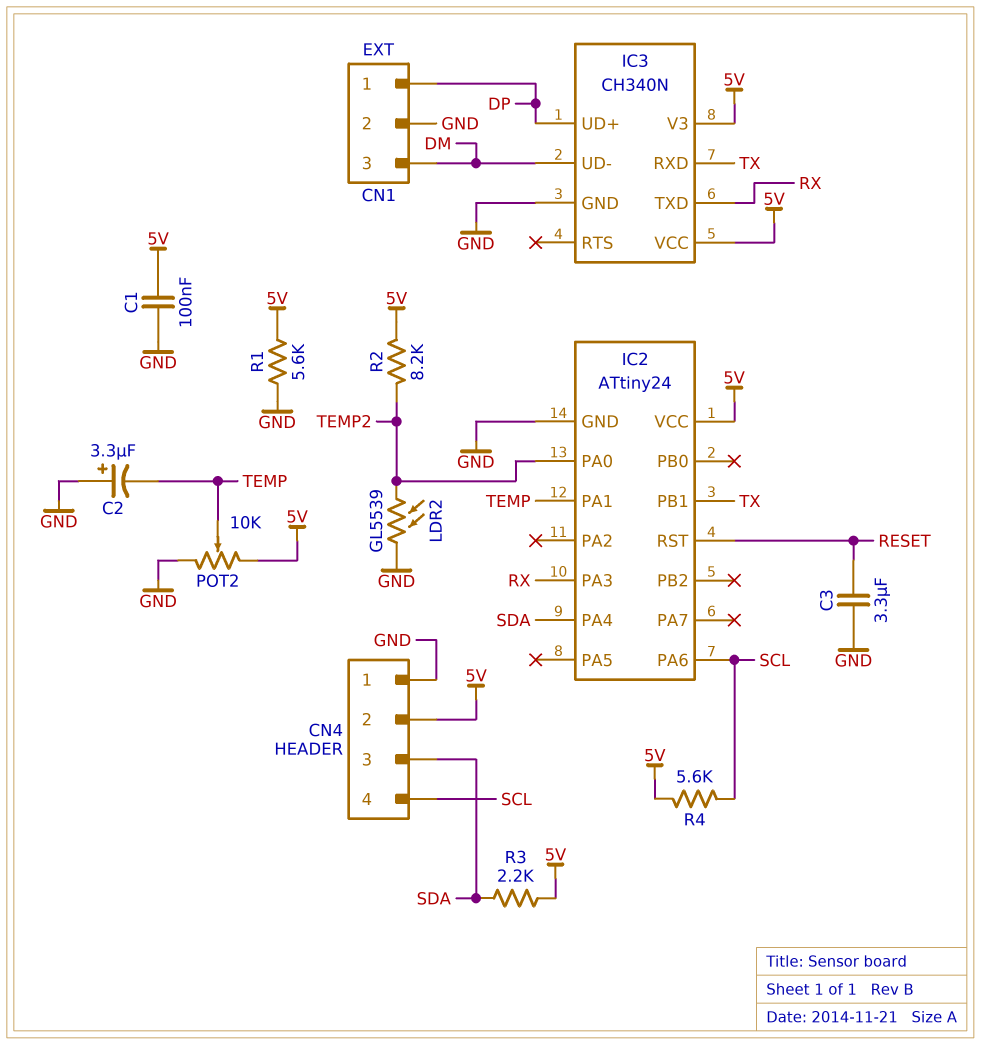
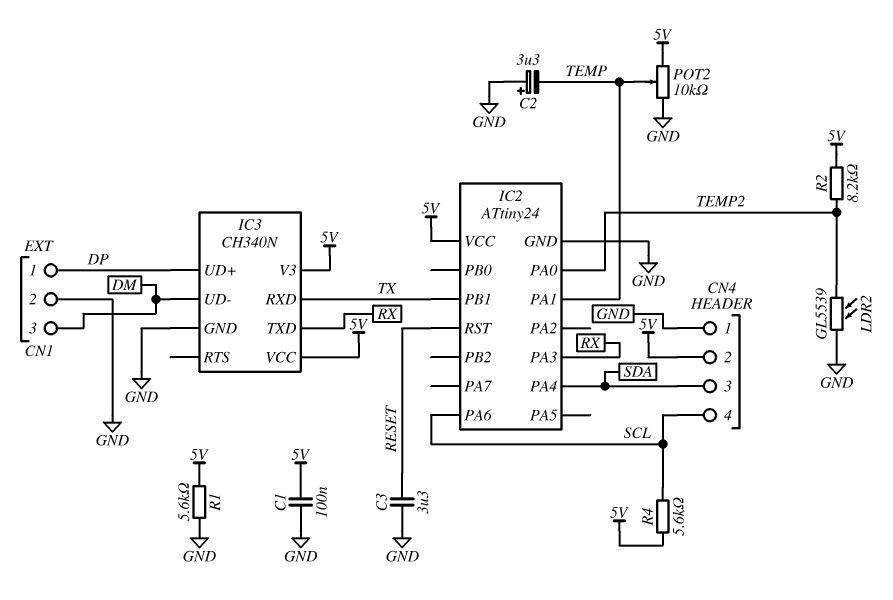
R3: 2.2k (5V, SDA) -> none

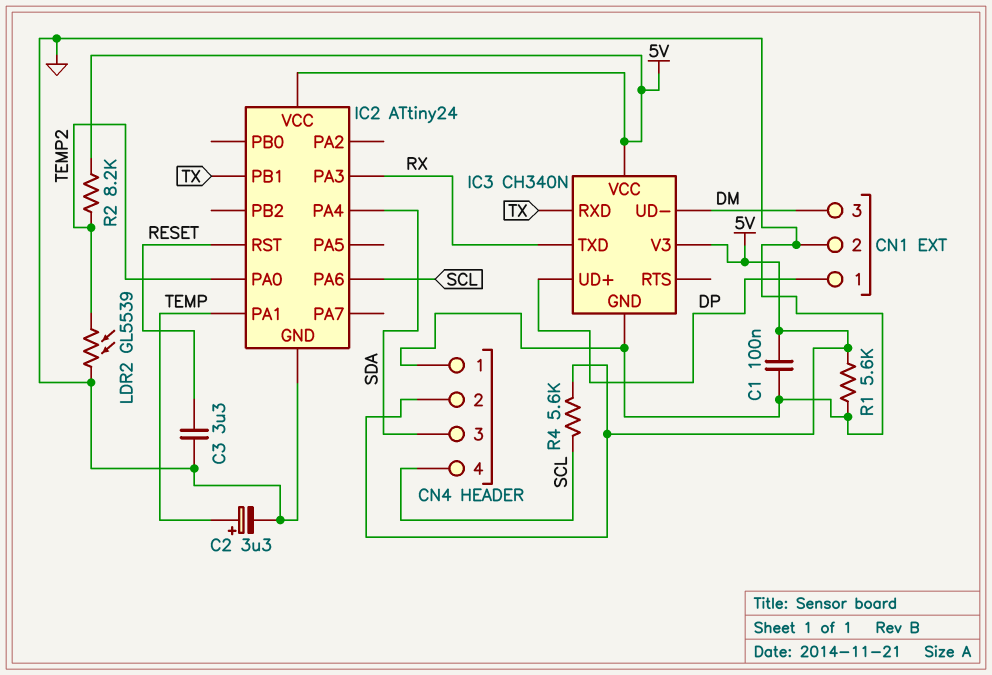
C2: 3.3uF (plus GND, minus TEMP) -> 3.3uF (plus TEMP, minus GND)
POT2: 10k (5V, GND, wiper TEMP) -> none

